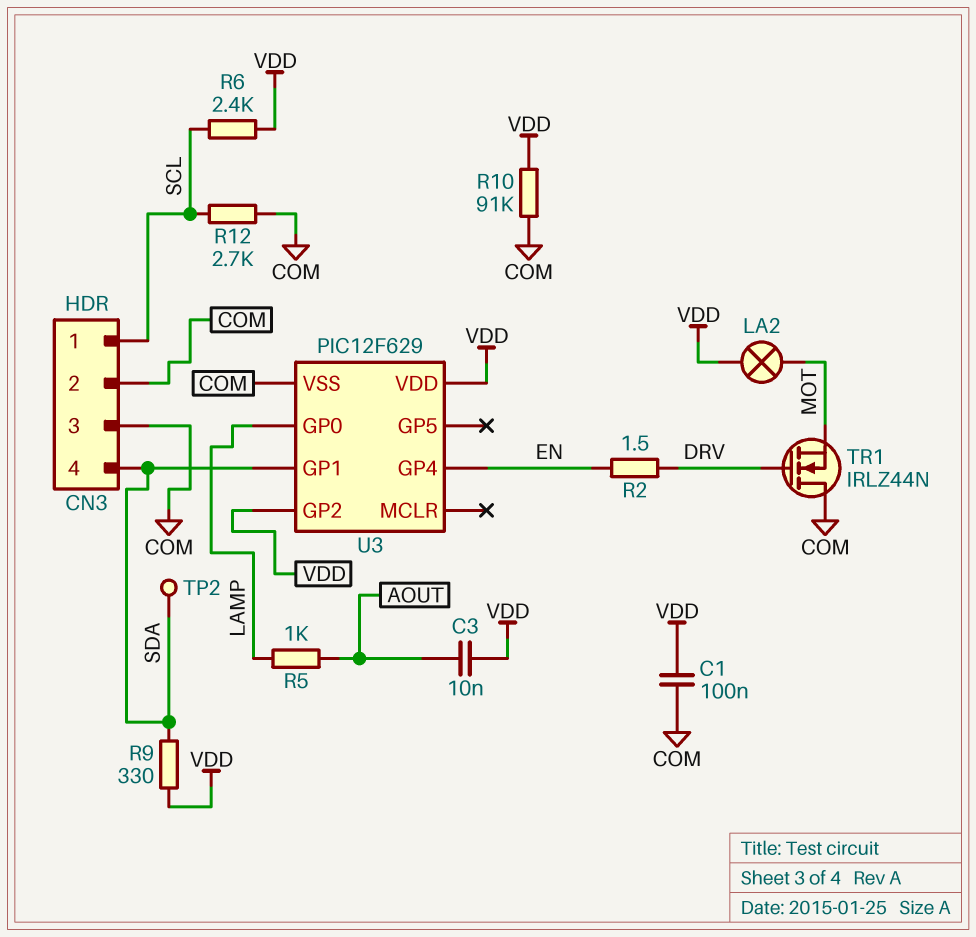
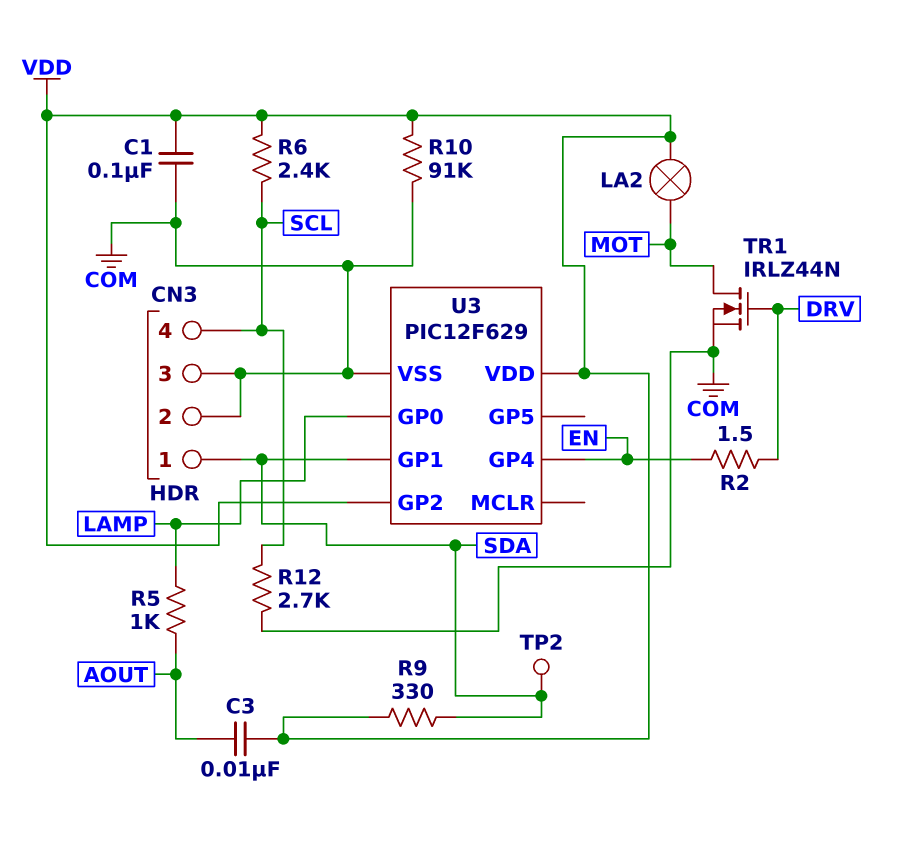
CN3 pin 1: SCL -> SDA
CN3 pin 4: SDA -> SCL
TR1: NMOS IRLZ44N (G DRV, D COM, S MOT) -> NMOS IRLZ44N (G DRV, D MOT, S COM)

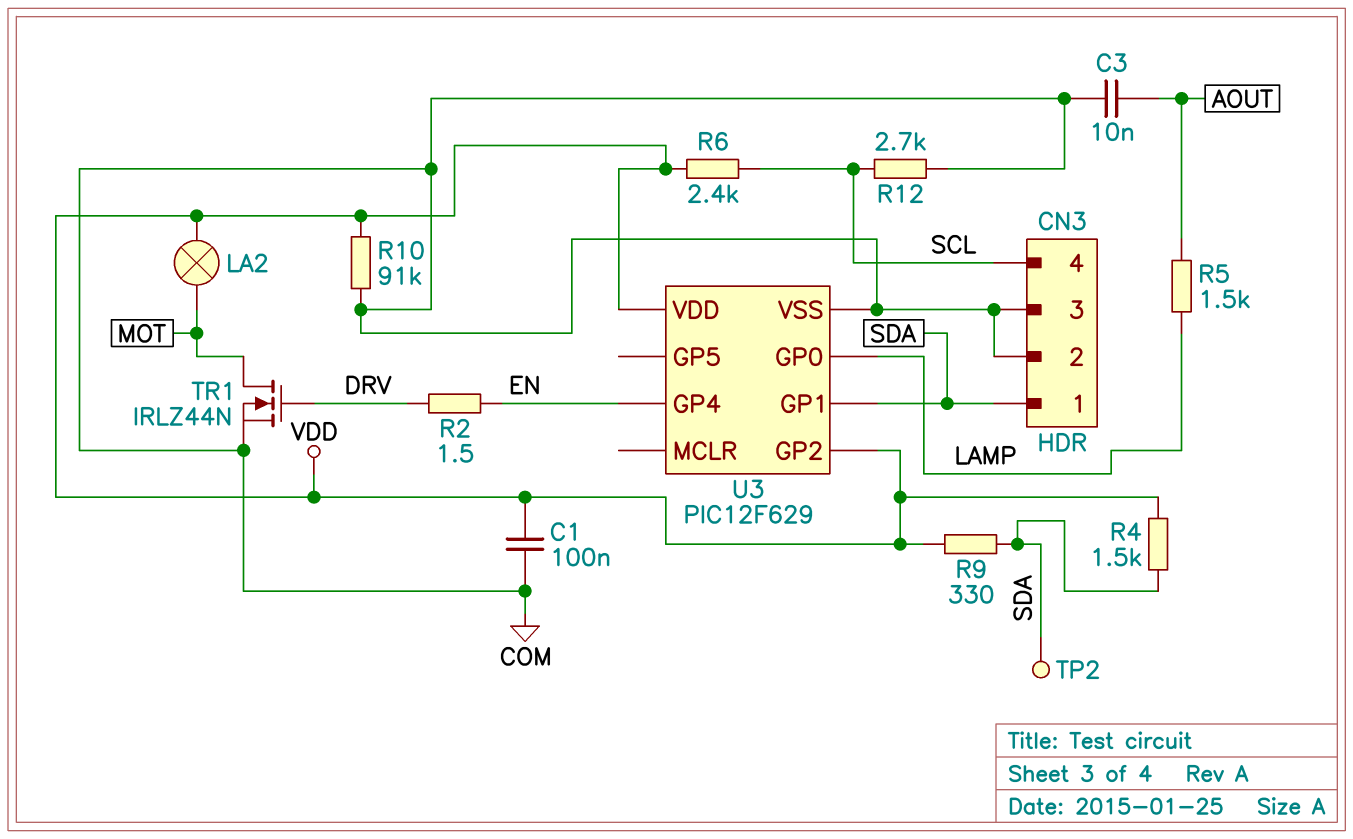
C3: 10nF (AOUT, VDD) -> 10nF (AOUT, COM)
R4: none -> 1.5k (SDA, VDD)
R5: 1k (AOUT, LAMP) -> 1.5k (AOUT, LAMP)

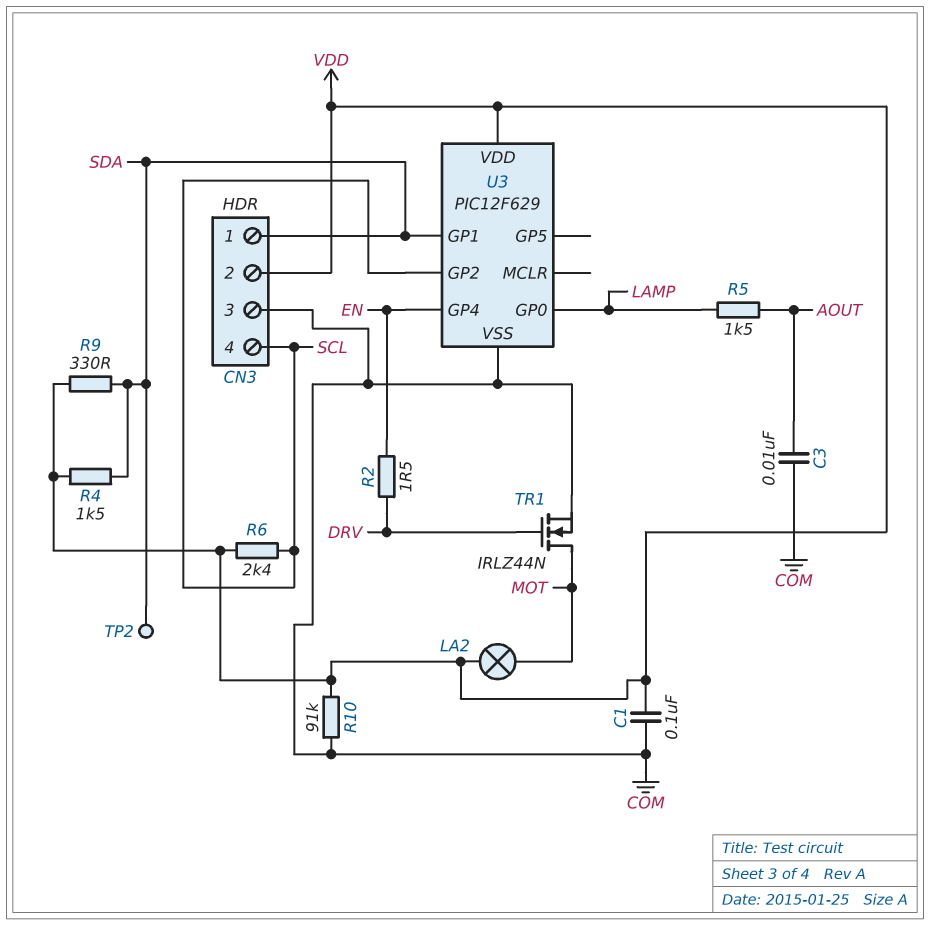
CN3 pin 2: COM -> VDD
R12: 2.7k (COM, SCL) -> none
U3 pin GP2: VDD -> SCL

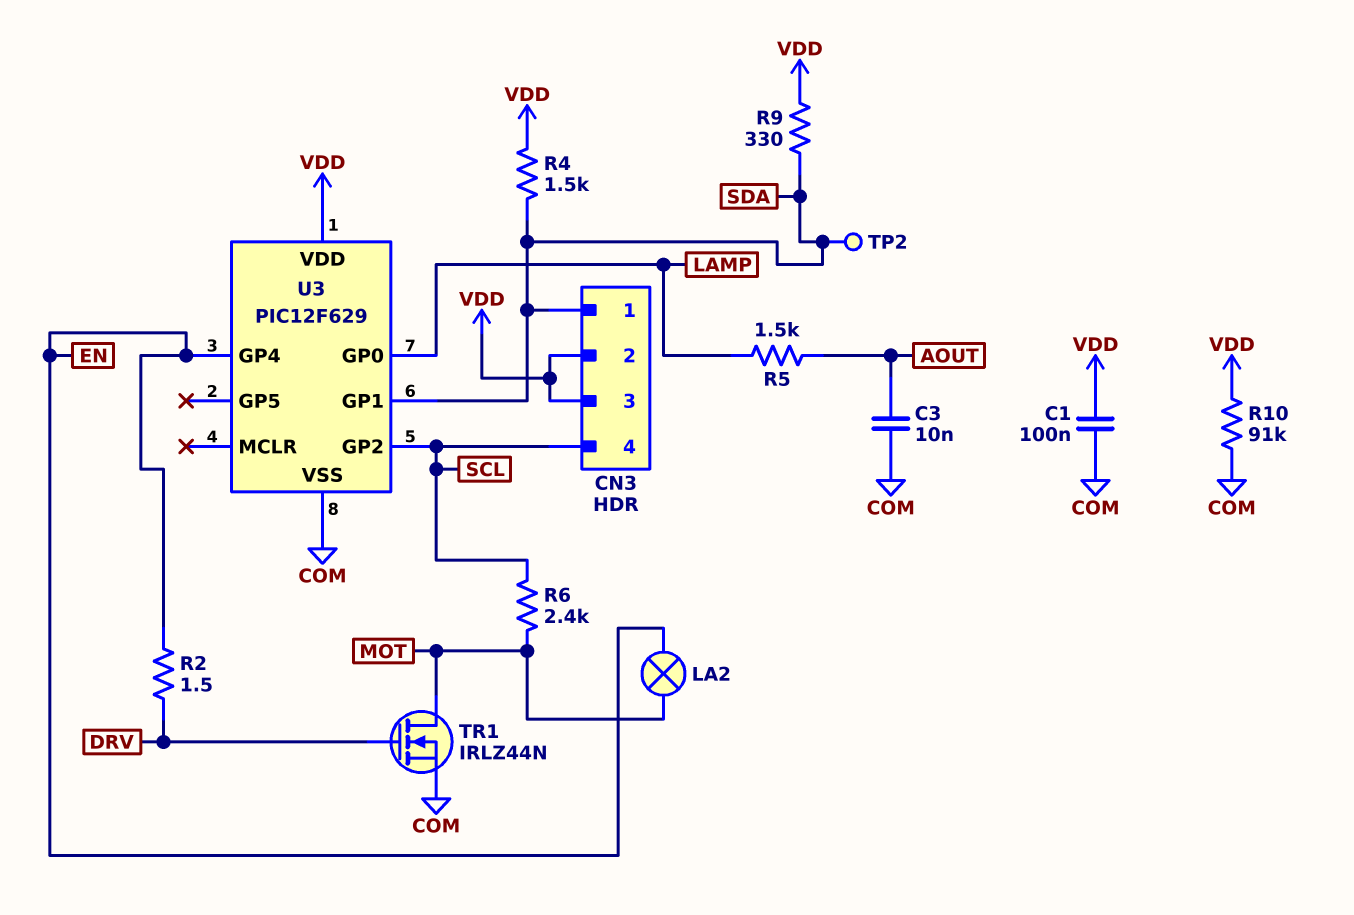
CN3 pin 3: COM -> VDD
LA2: lamp (MOT, VDD) -> lamp (EN, MOT)
R6: 2.4k (SCL, VDD) -> 2.4k (MOT, SCL)

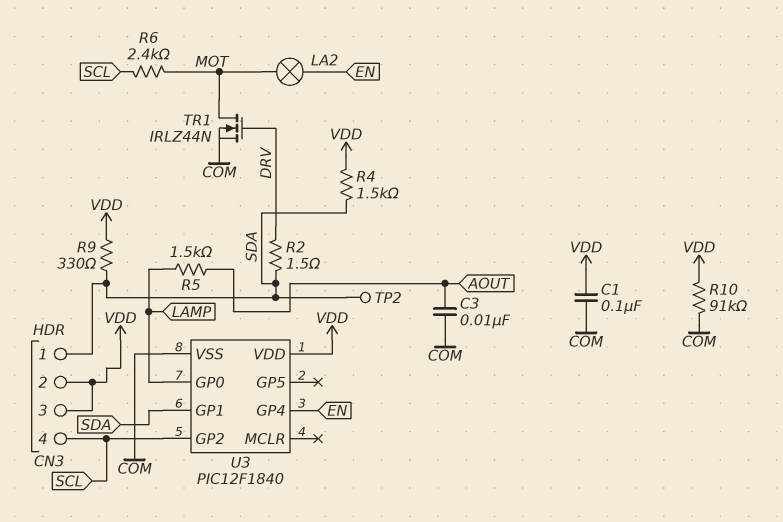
R2: 1.5 (DRV, EN) -> 1.5 (DRV, SDA)
U3: PIC12F629 -> PIC12F1840

